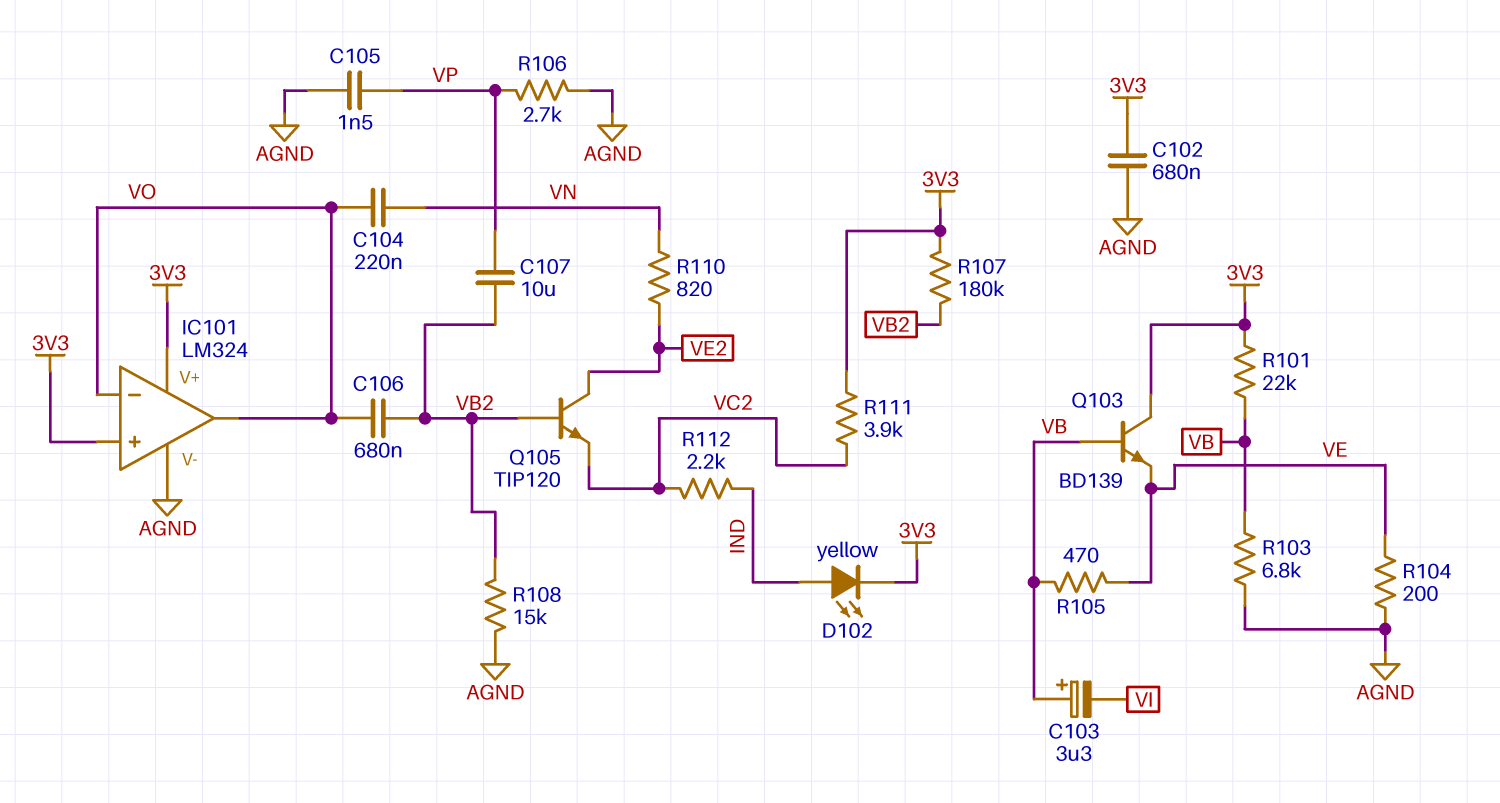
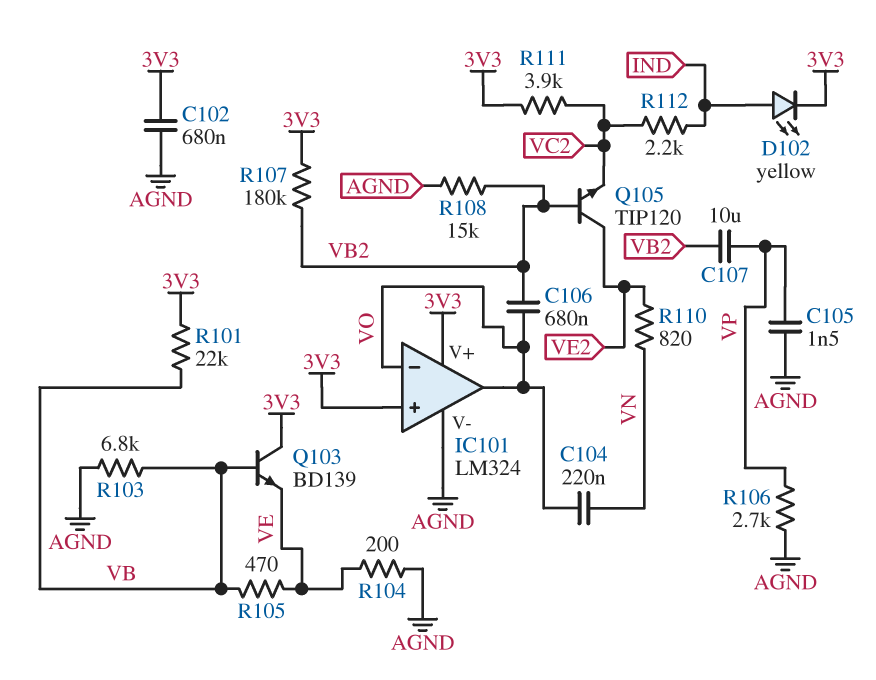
C103: 3.3uF (plus VB, minus VI) -> none

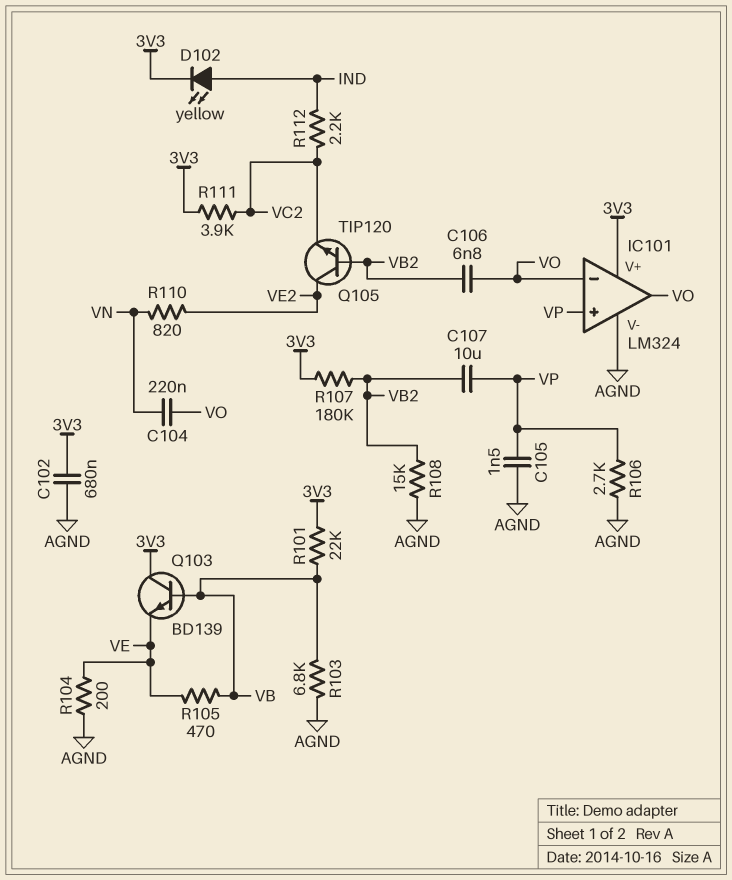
C106: 680nF (VB2, VO) -> 6.8nF (VB2, VO)
IC101 pin in+: 3V3 -> VP

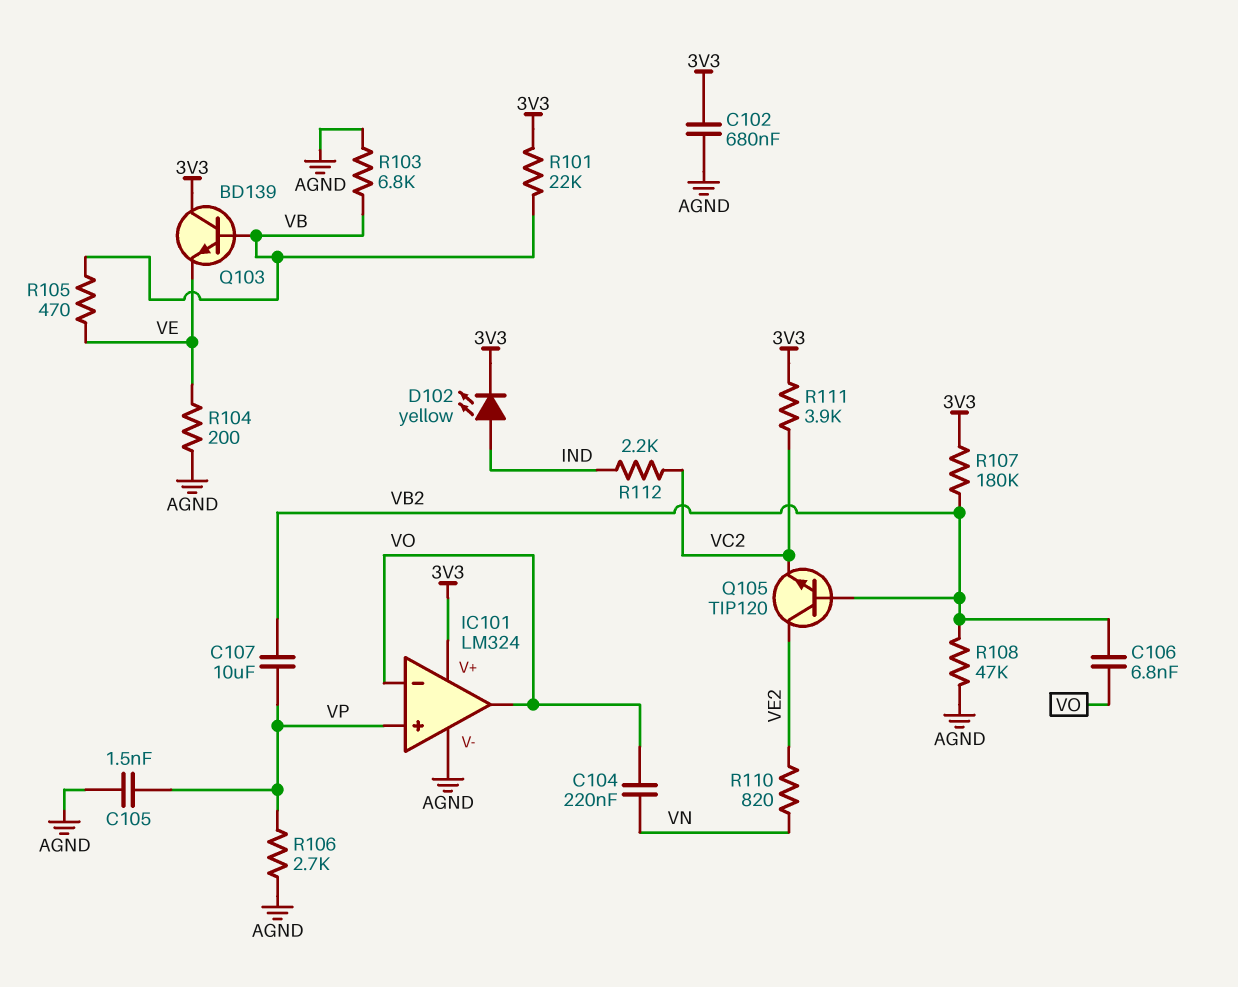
R108: 15k (AGND, VB2) -> 47k (AGND, VB2)

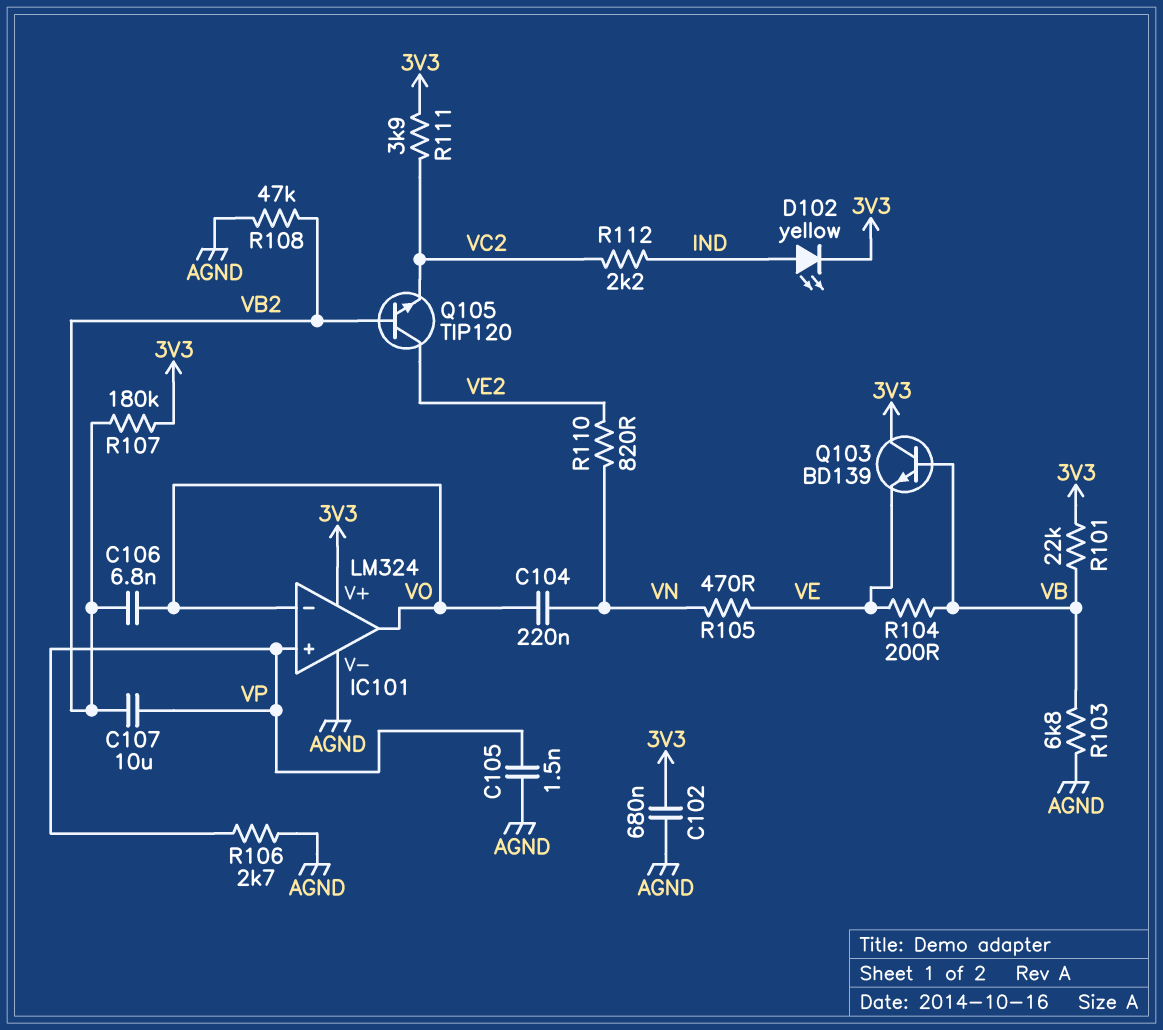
R104: 200 (AGND, VE) -> 200 (VB, VE)
R105: 470 (VB, VE) -> 470 (VE, VN)

